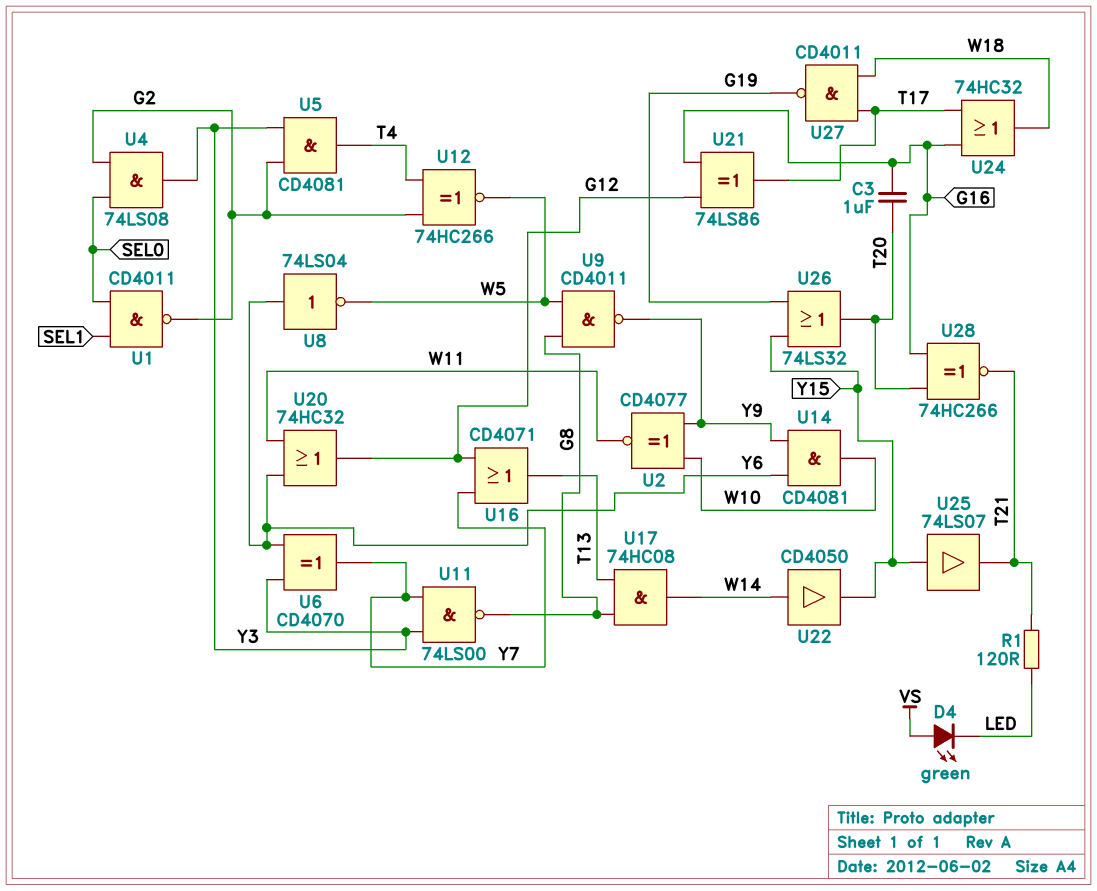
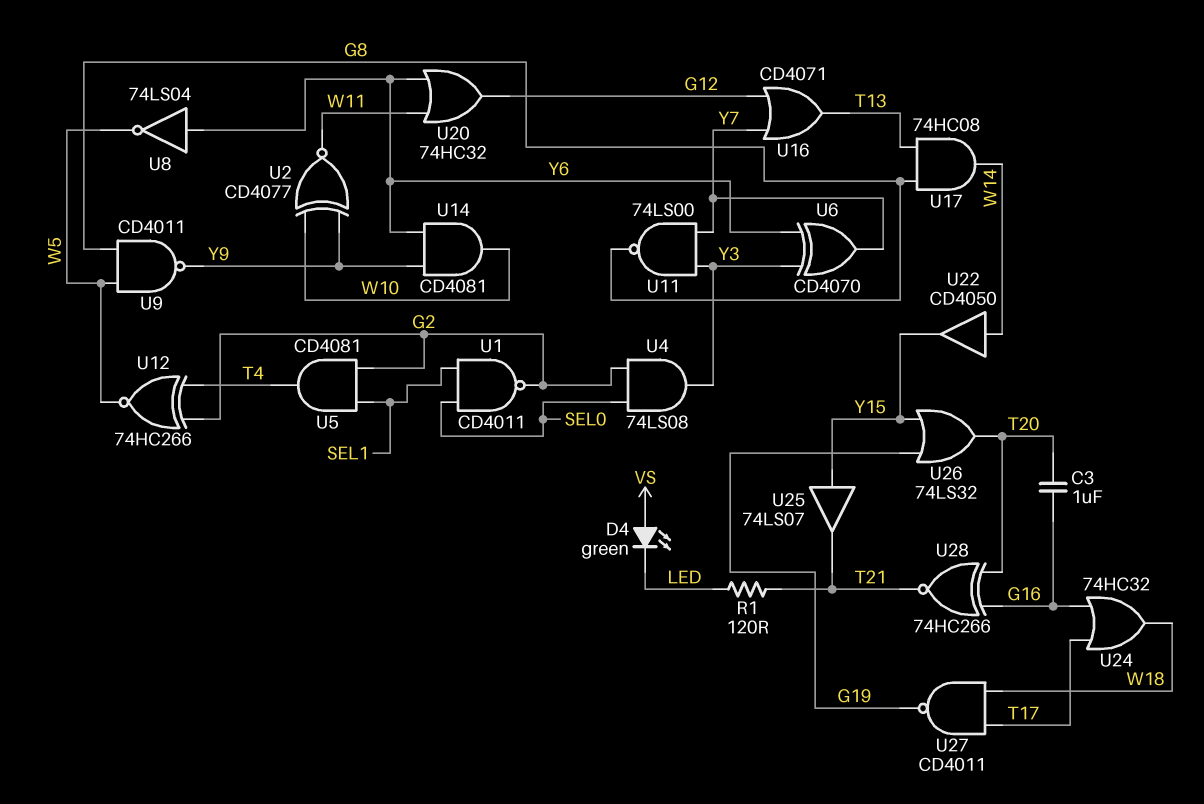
U5: AND CD4081 (in G2, in Y3, out T4) -> AND CD4081 (in G2, in SEL1, out T4)
U21: XOR 74LS86 (in G12, in G16, out T17) -> none

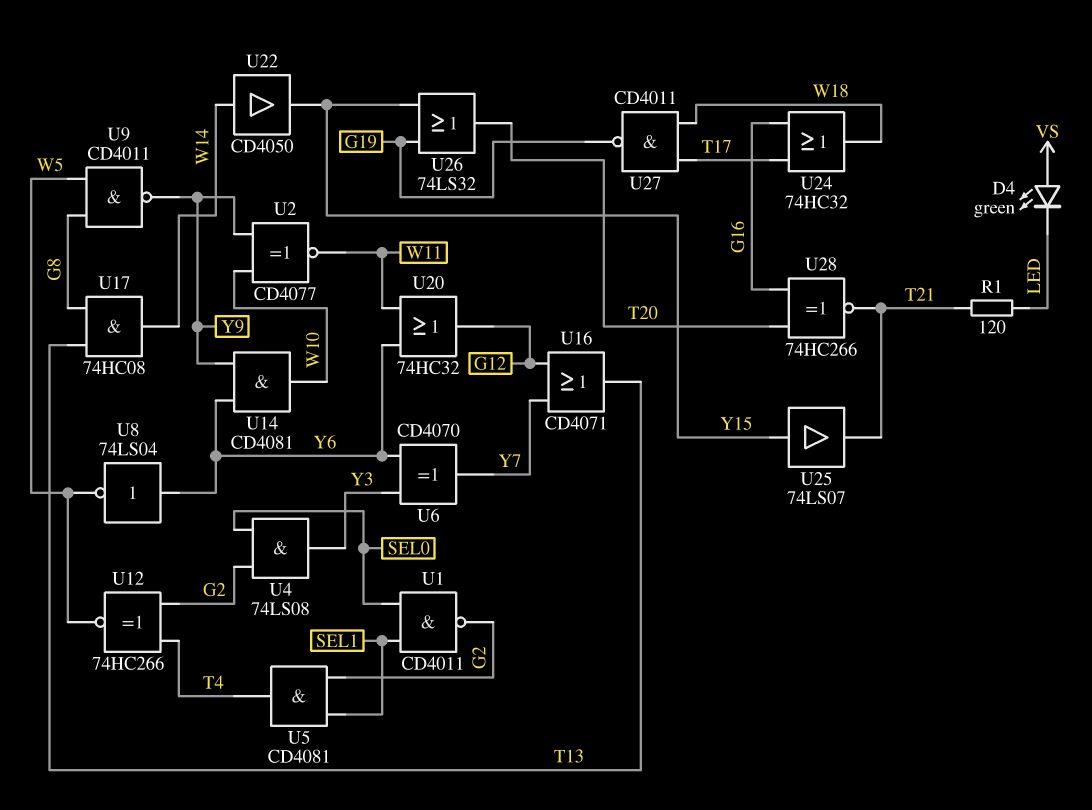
C3: 1uF (G16, T20) -> none
U11: NAND 74LS00 (in Y3, in Y7, out G8) -> none

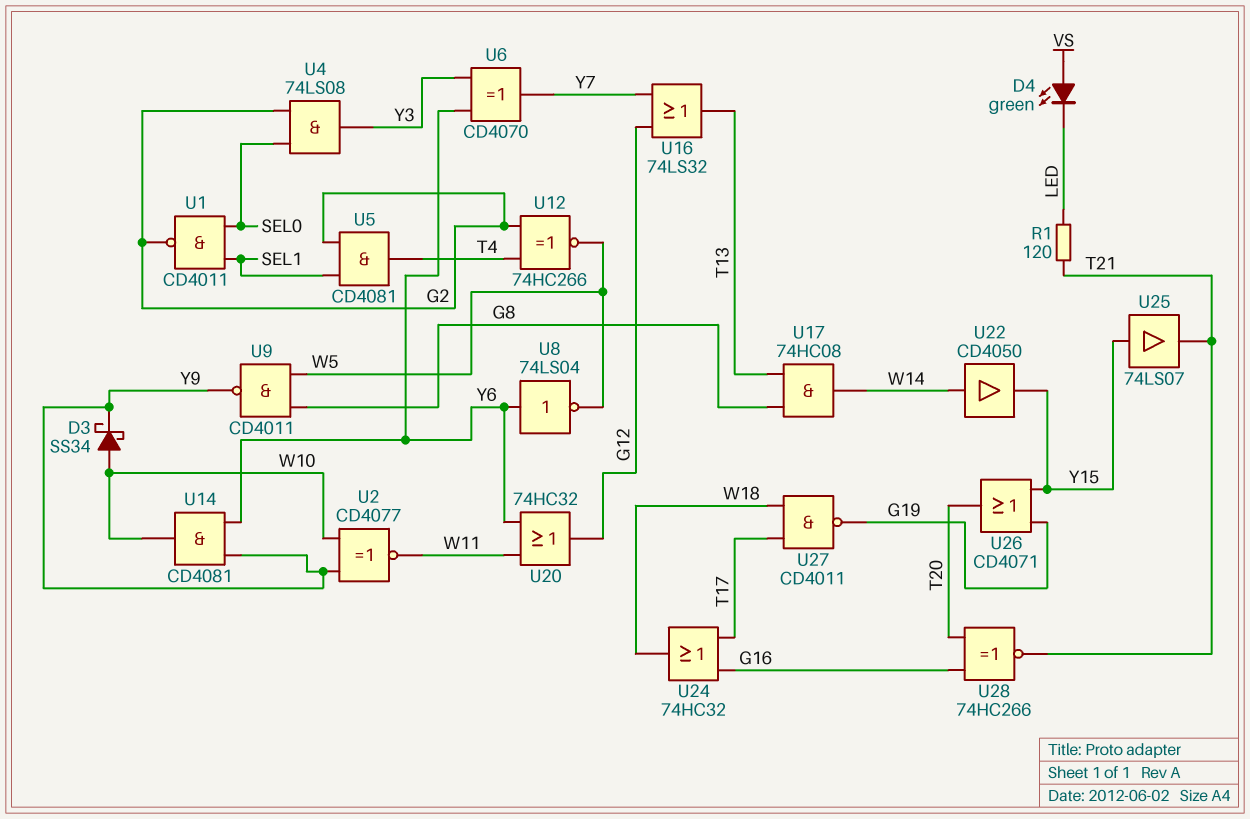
D3: none -> schottky SS34 (A W10, K Y9)
U16: OR CD4071 (in G12, in Y7, out T13) -> OR 74LS32 (in G12, in Y7, out T13)
U26: OR 74LS32 (in G19, in Y15, out T20) -> OR CD4071 (in G19, in Y15, out T20)

